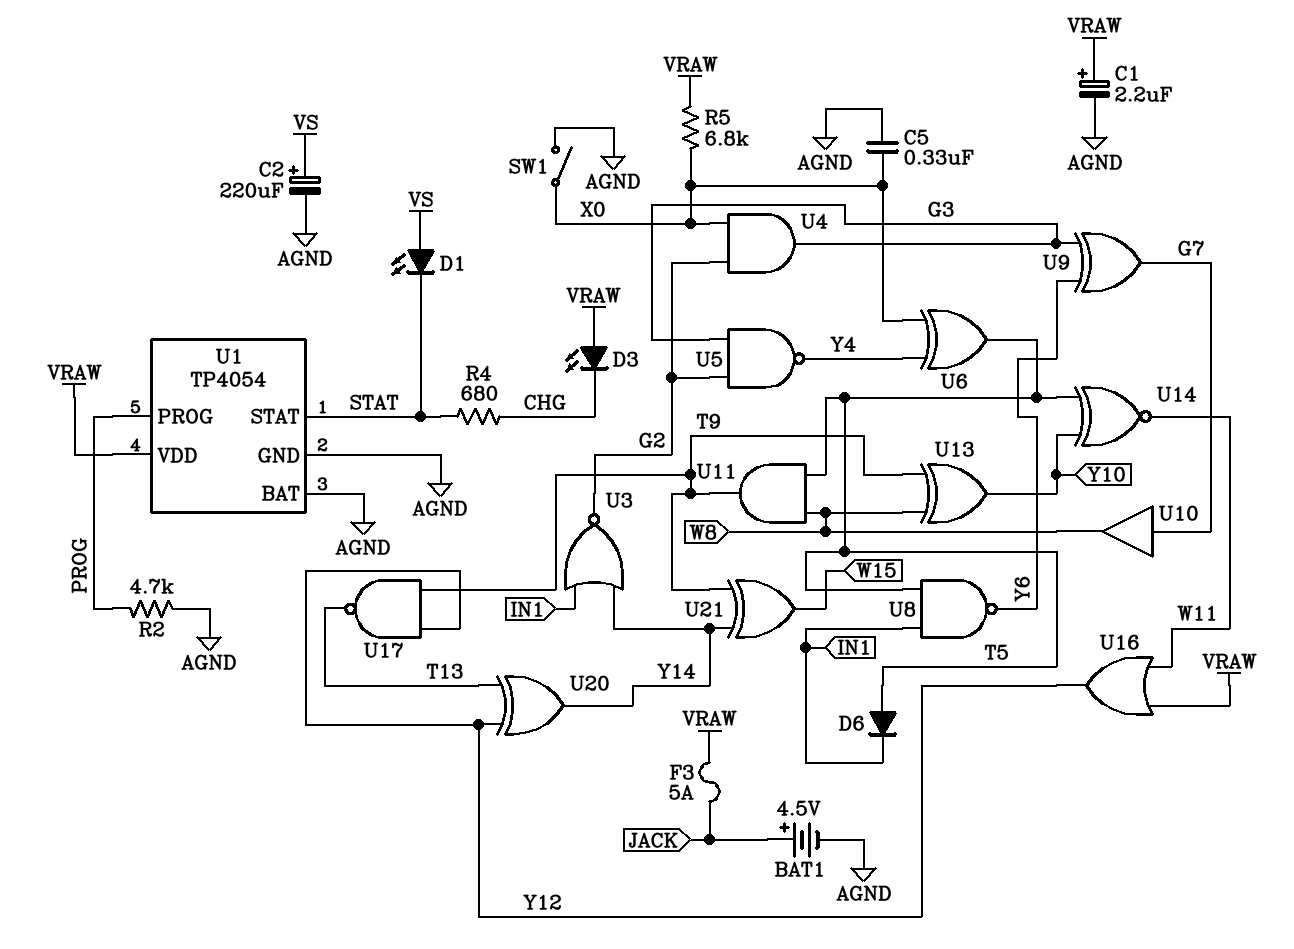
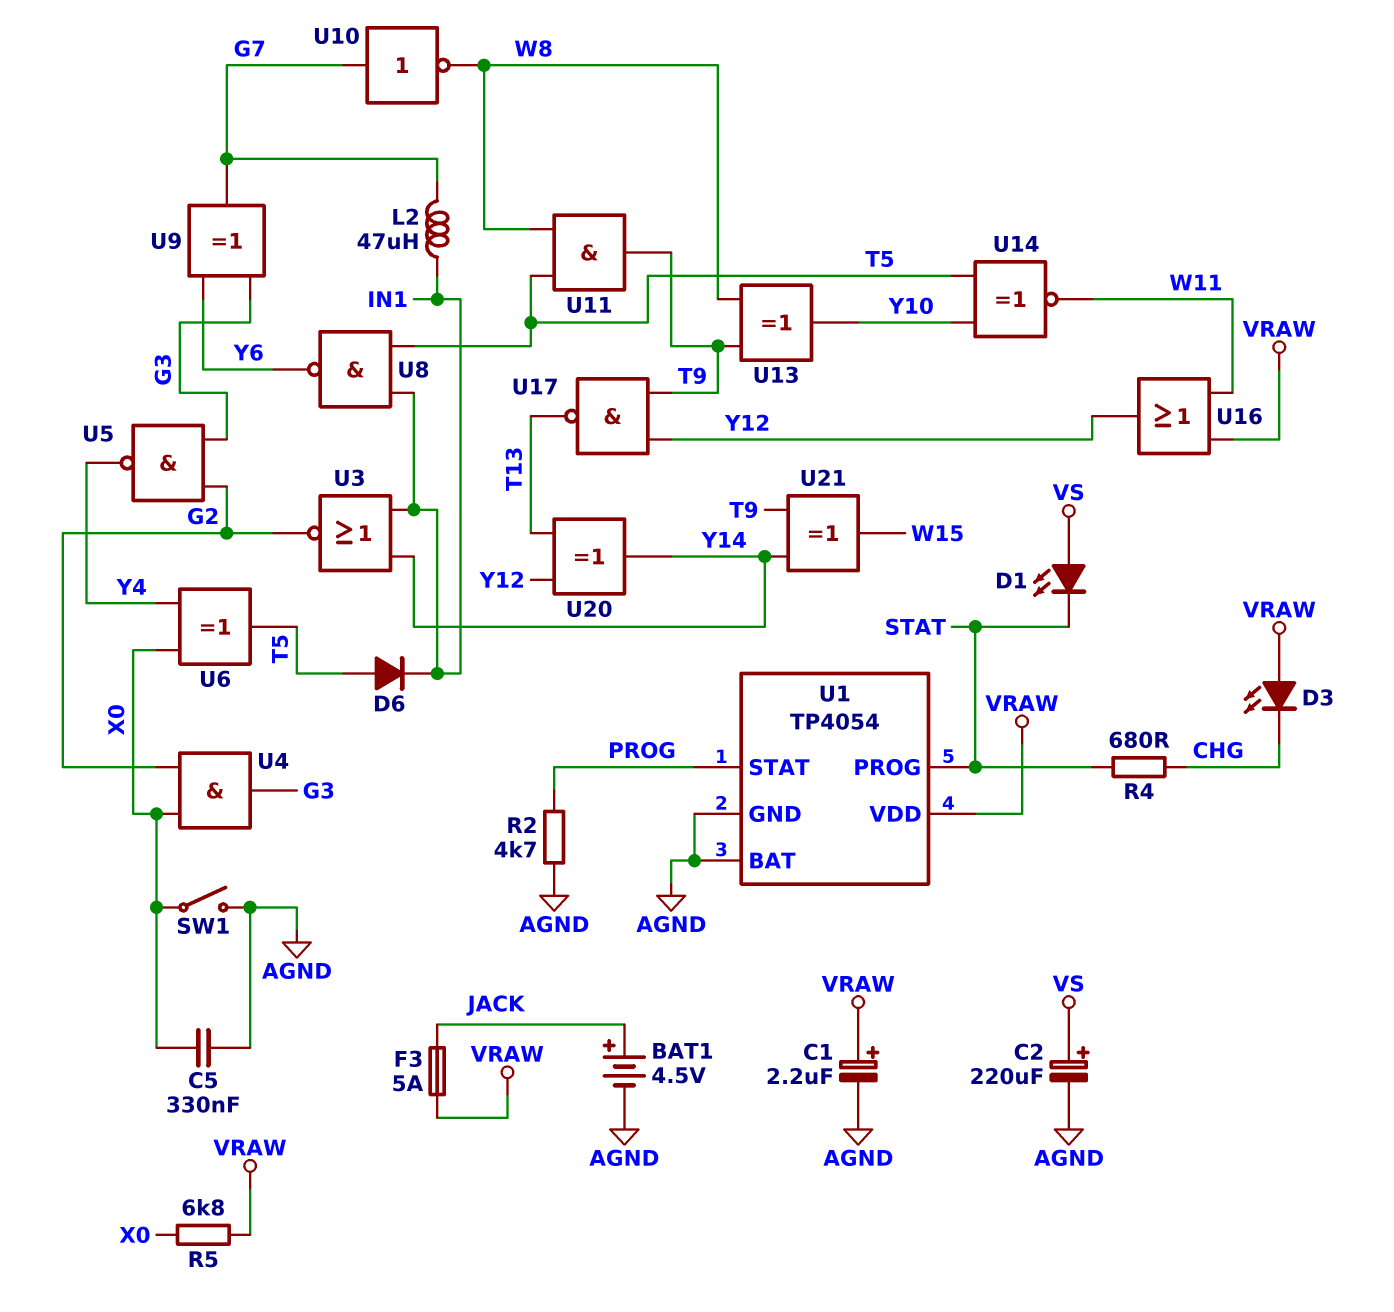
L2: none -> 47uH (G7, IN1)
U1 pin PROG: PROG -> STAT
U1 pin STAT: STAT -> PROG
U10: buffer (in G7, out W8) -> NOT (in G7, out W8)

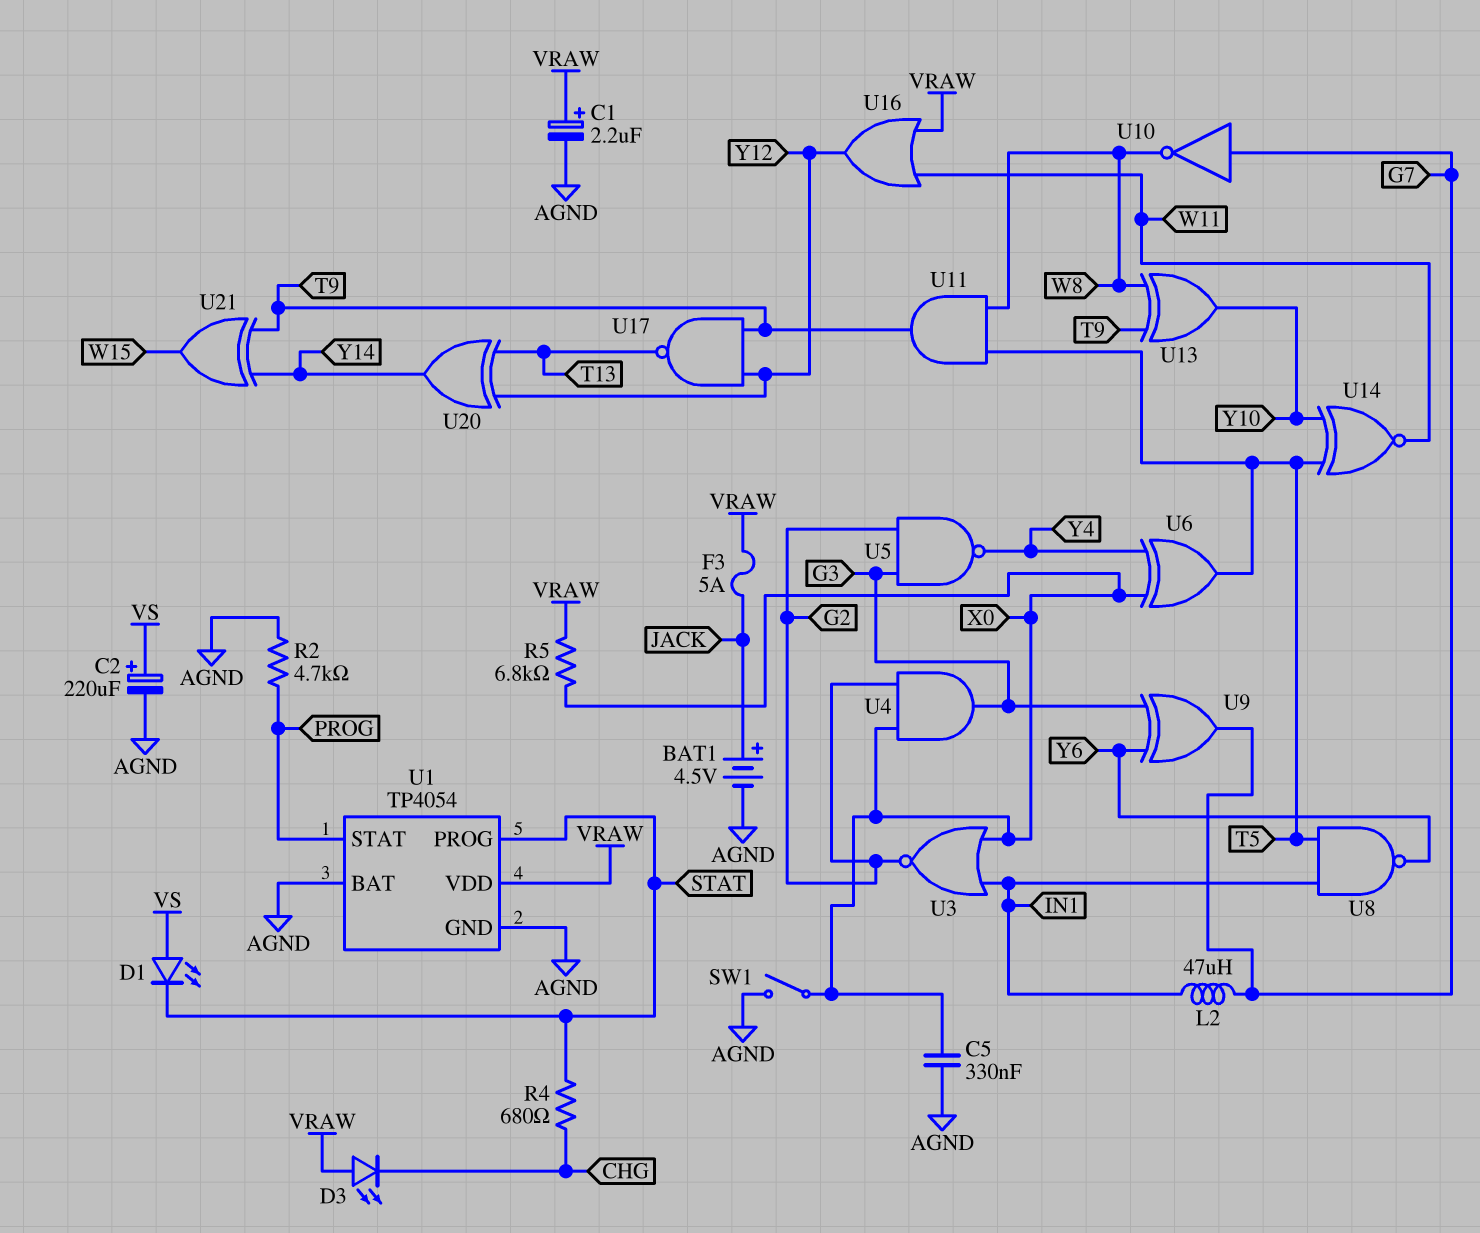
D6: diode (A T5, K IN1) -> none
U3: NOR (in IN1, in Y14, out G2) -> NOR (in IN1, in X0, out G2)

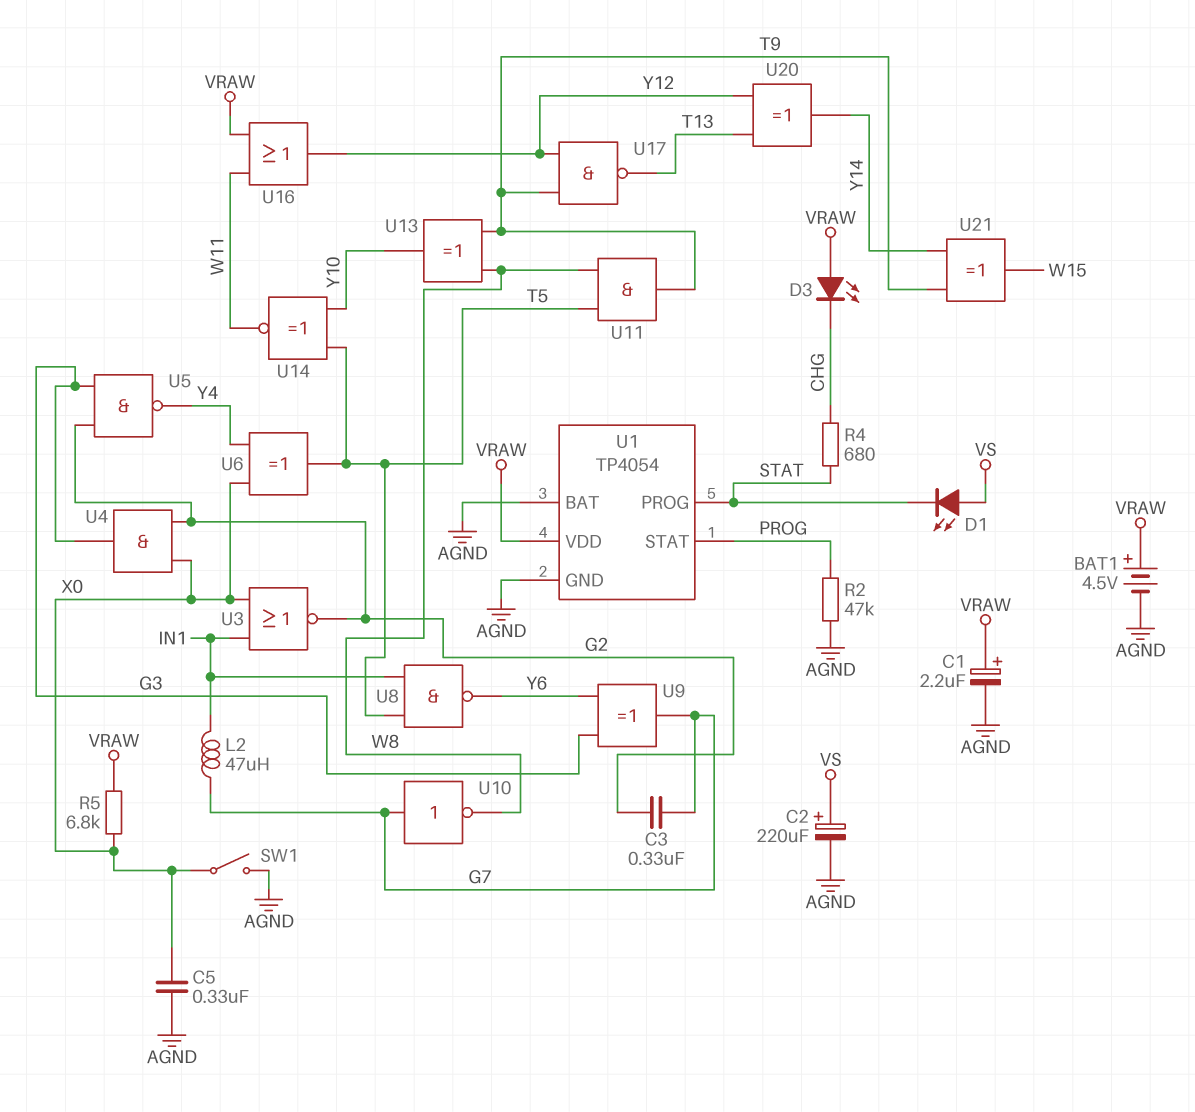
BAT1: 4.5V (plus JACK, minus AGND) -> 4.5V (plus VRAW, minus AGND)
C3: none -> 330nF (G2, G7)
F3: 5A (JACK, VRAW) -> none
R2: 4.7k (AGND, PROG) -> 47k (AGND, PROG)

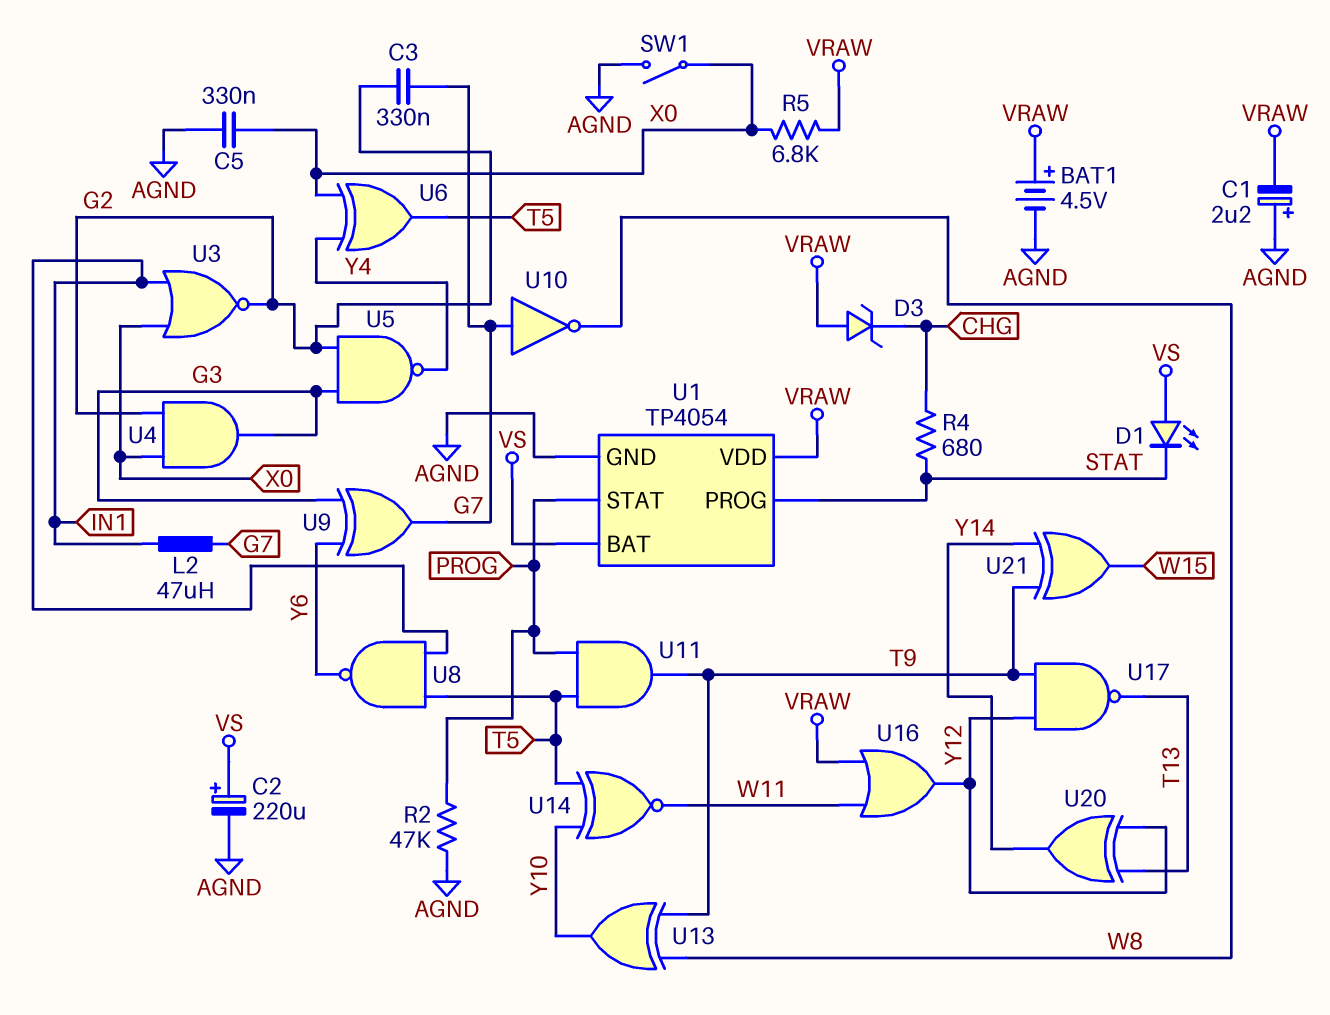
C1: 2.2uF (plus VRAW, minus AGND) -> 2.2uF (plus AGND, minus VRAW)
D3: LED (A VRAW, K CHG) -> zener (A VRAW, K CHG)
U1 pin BAT: AGND -> VS
U11: AND (in T5, in W8, out T9) -> AND (in PROG, in T5, out T9)

